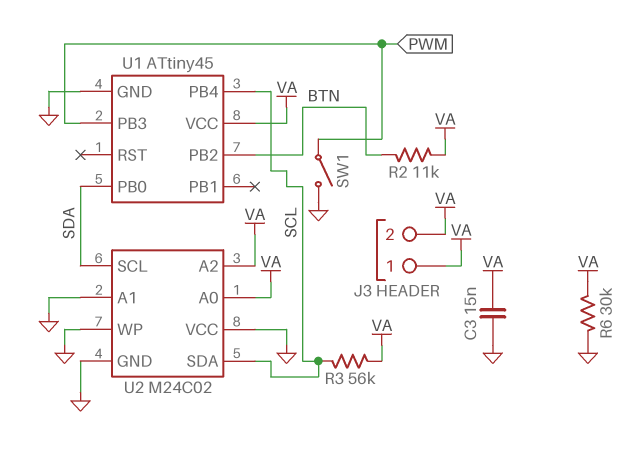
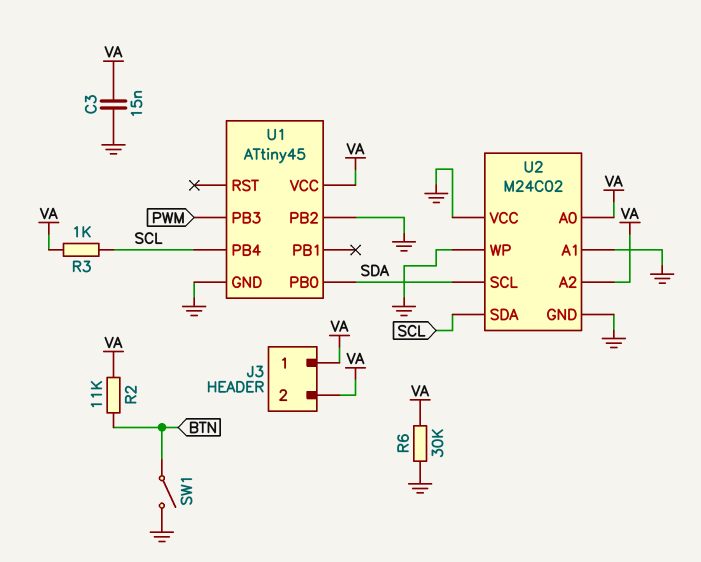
R3: 56k (SCL, VA) -> 1k (SCL, VA)
SW1: switch (GND, PWM) -> switch (BTN, GND)
U1 pin PB2: BTN -> GND

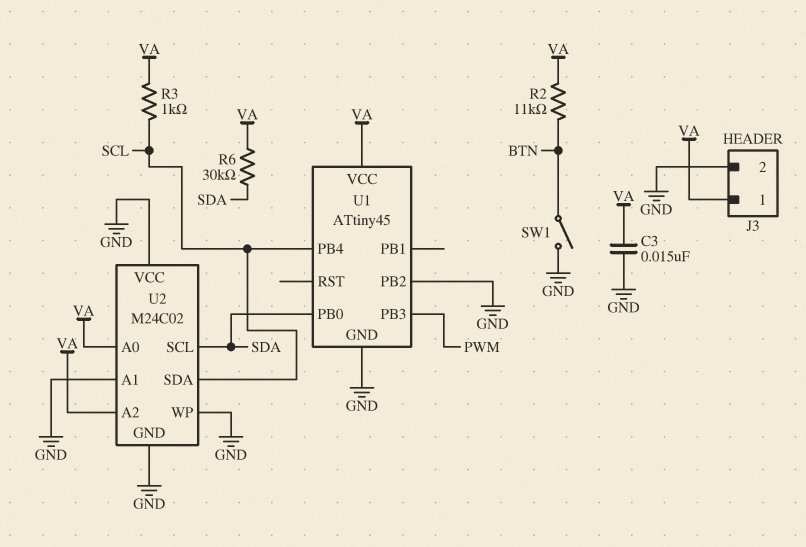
J3 pin 2: VA -> GND
R6: 30k (GND, VA) -> 30k (SDA, VA)

